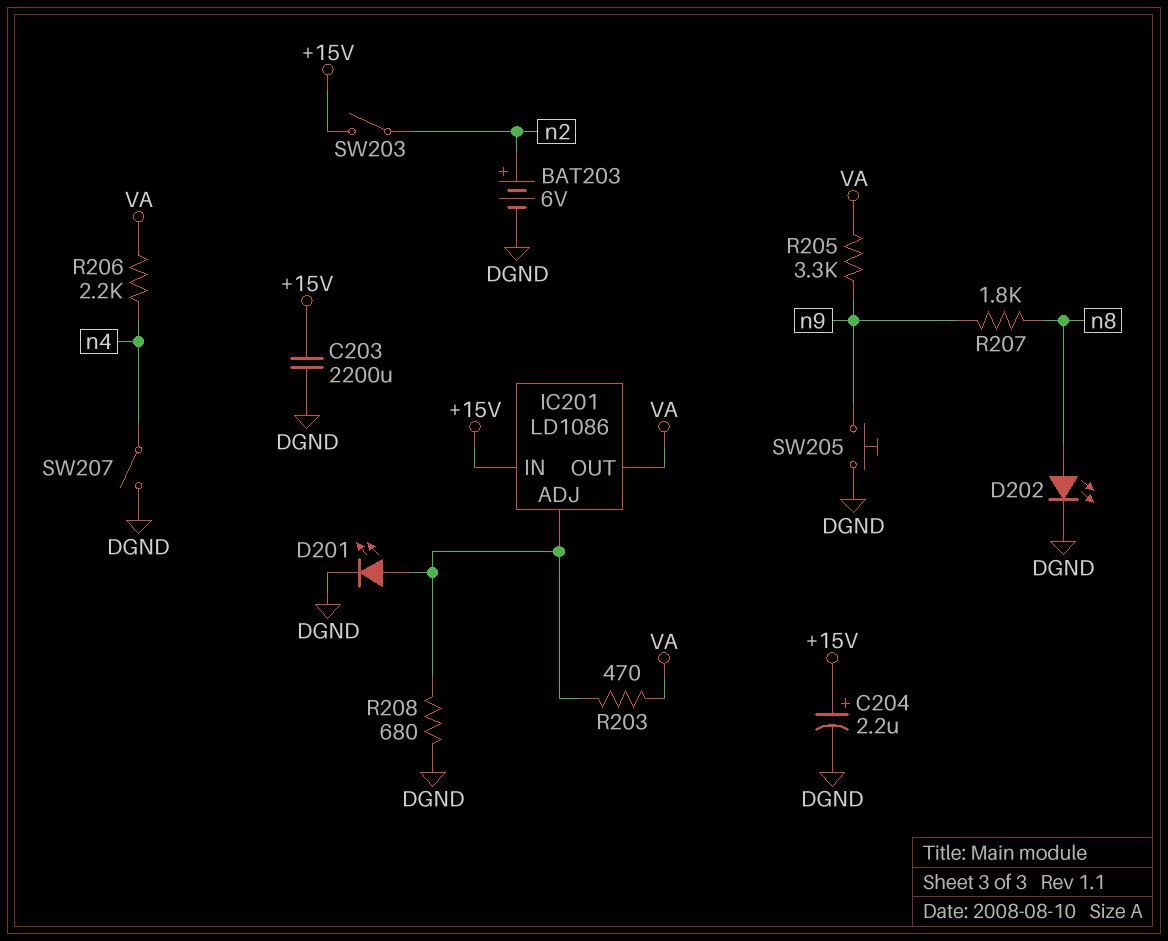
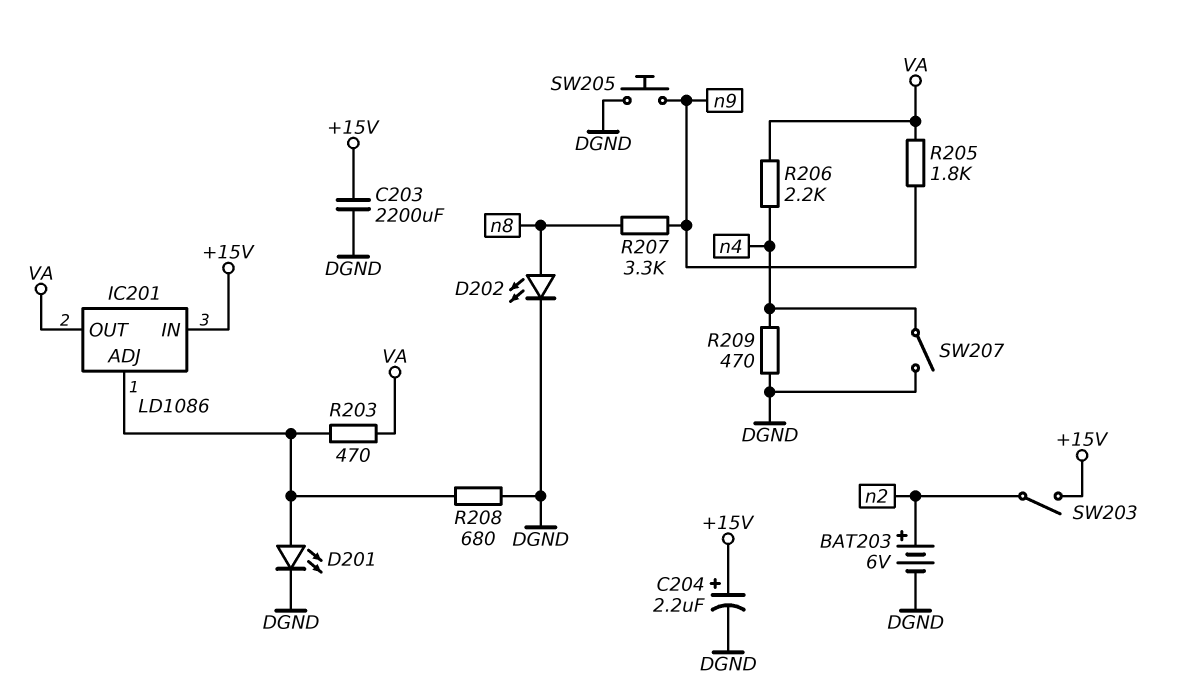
R205: 3.3k (VA, n9) -> 1.8k (VA, n9)
R207: 1.8k (n8, n9) -> 3.3k (n8, n9)
R209: none -> 470 (DGND, n4)

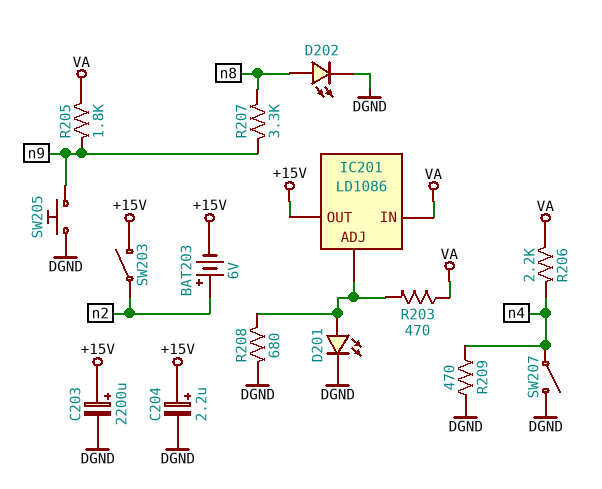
BAT203: 6V (plus n2, minus DGND) -> 6V (plus n2, minus +15V)
C203: 2200uF (+15V, DGND) -> 2200uF (plus +15V, minus DGND)
IC201 pin IN: +15V -> VA
IC201 pin OUT: VA -> +15V

